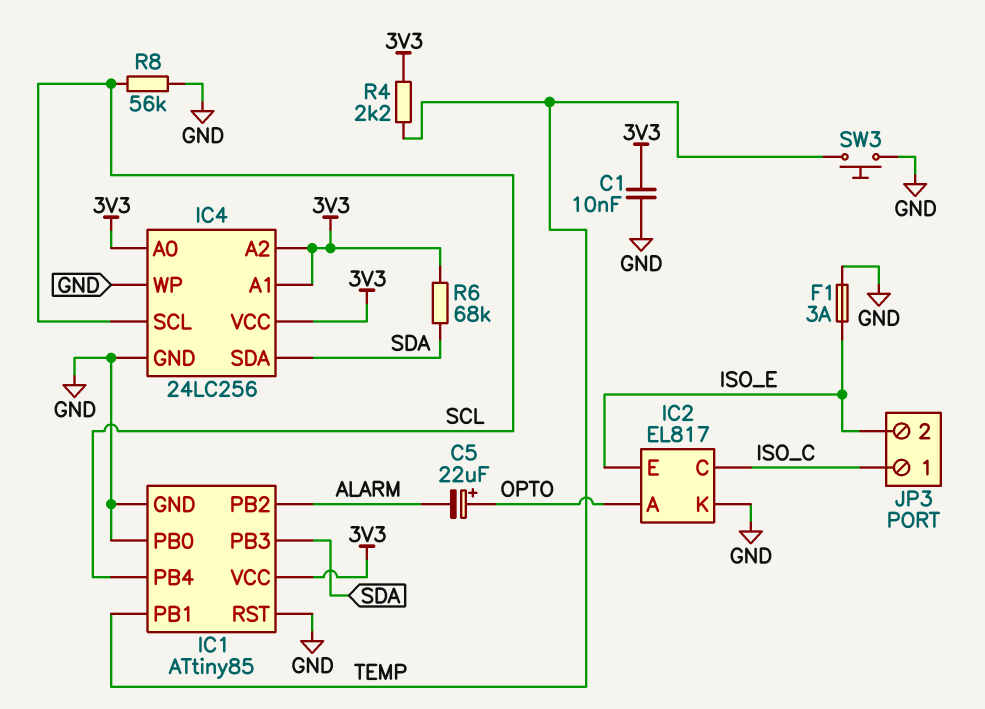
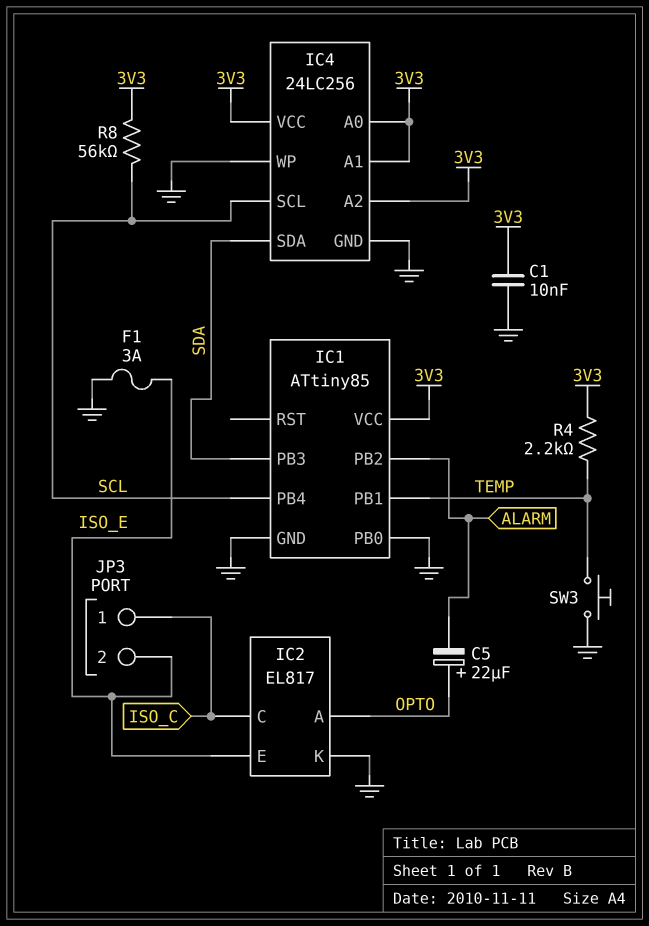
IC1 pin RST: GND -> none
R6: 68k (3V3, SDA) -> none
R8: 56k (GND, SCL) -> 56k (3V3, SCL)

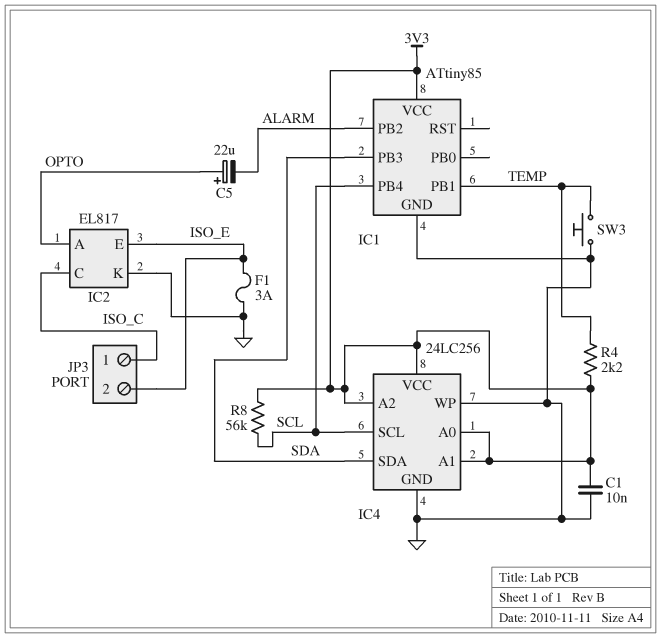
IC1 pin PB0: GND -> none

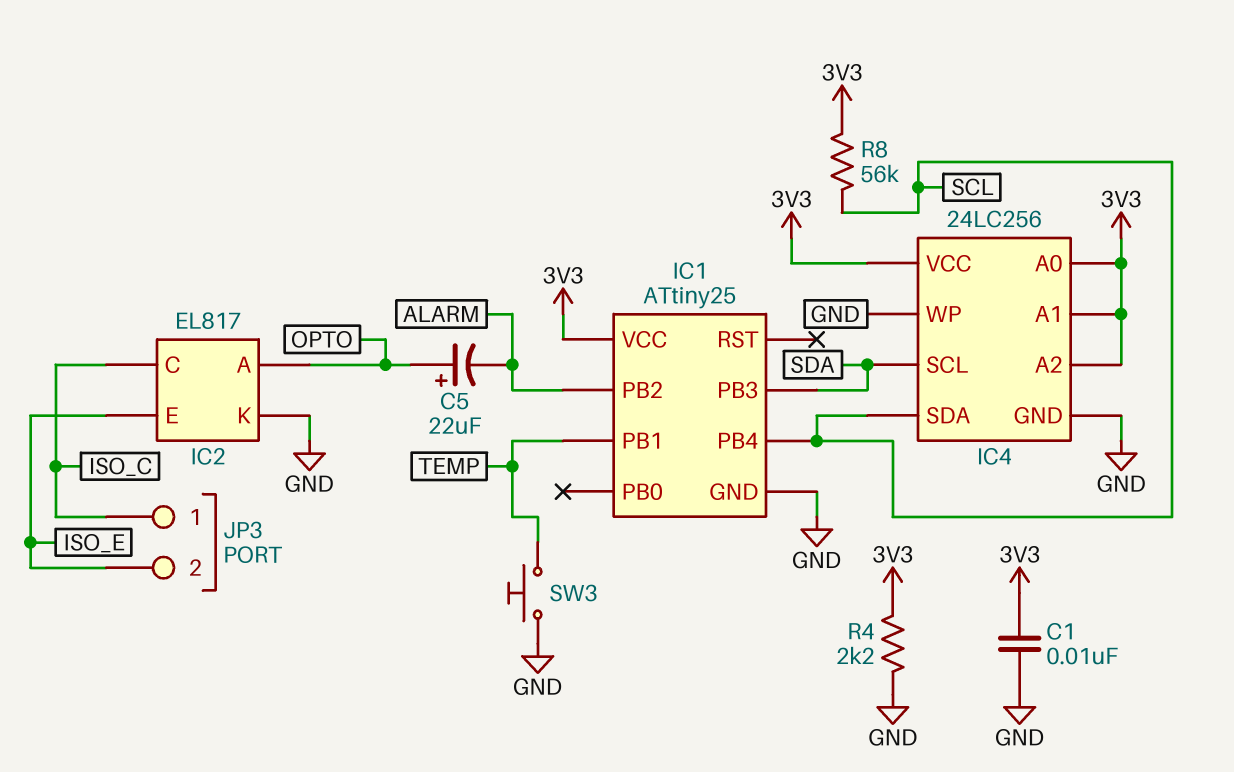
F1: 3A (GND, ISO_E) -> none
IC1: ATtiny85 -> ATtiny25
IC4 pin SCL: SCL -> SDA
IC4 pin SDA: SDA -> SCL
R4: 2.2k (3V3, TEMP) -> 2.2k (3V3, GND)

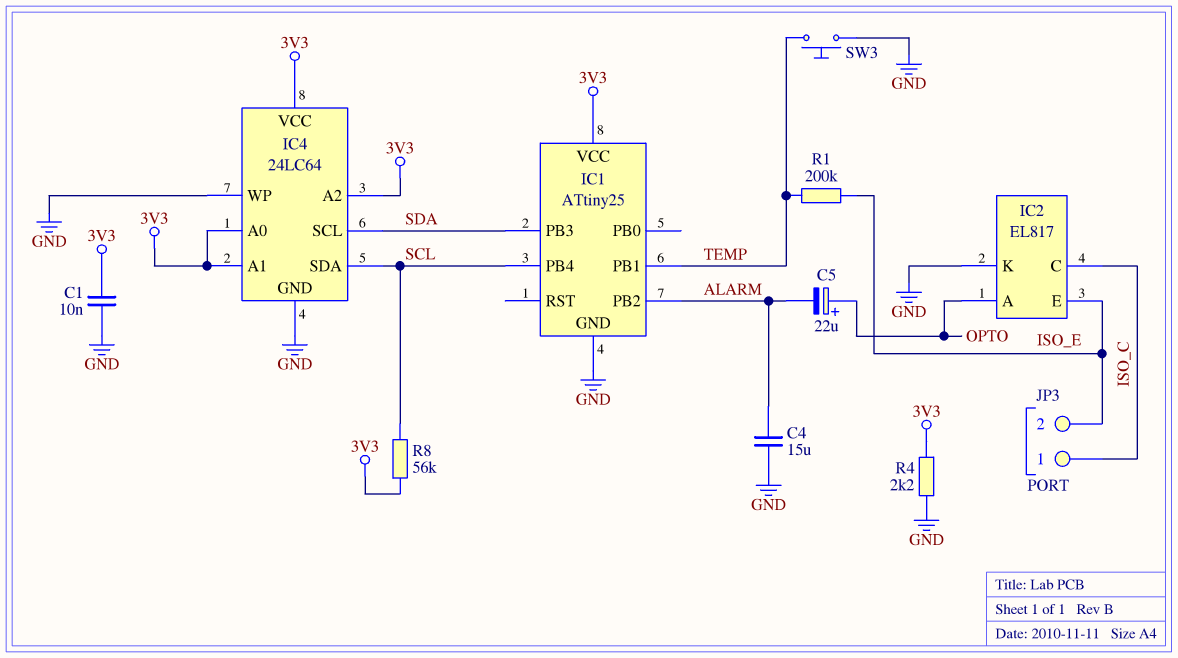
C4: none -> 15uF (ALARM, GND)
IC4: 24LC256 -> 24LC64
R1: none -> 200k (ISO_E, TEMP)

